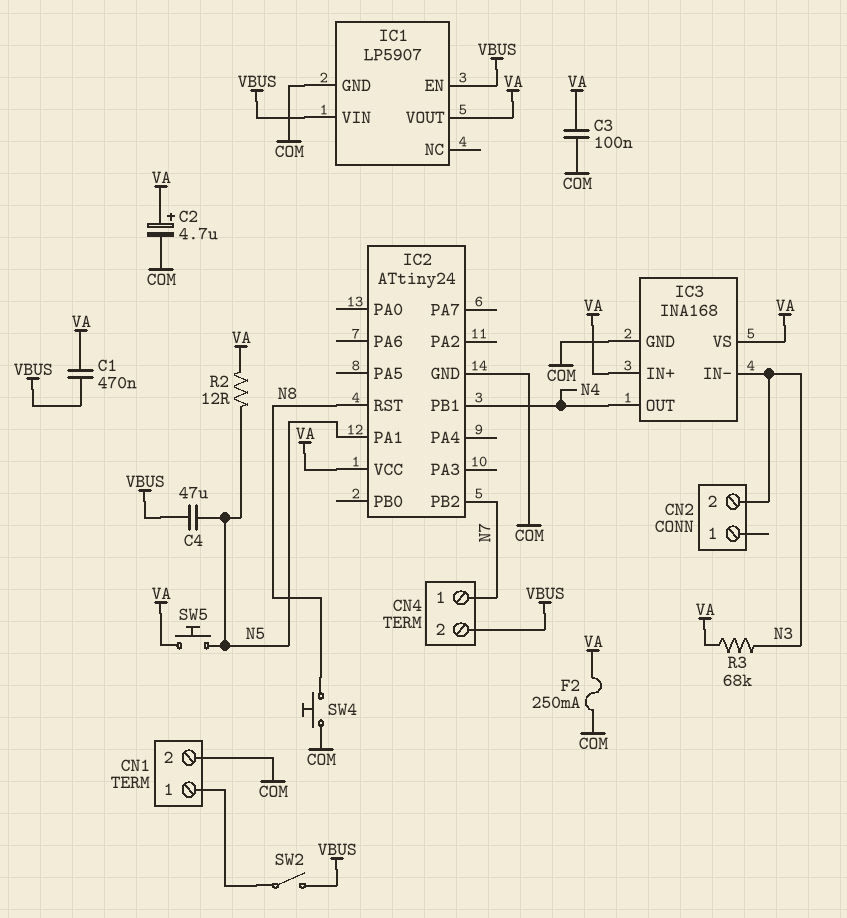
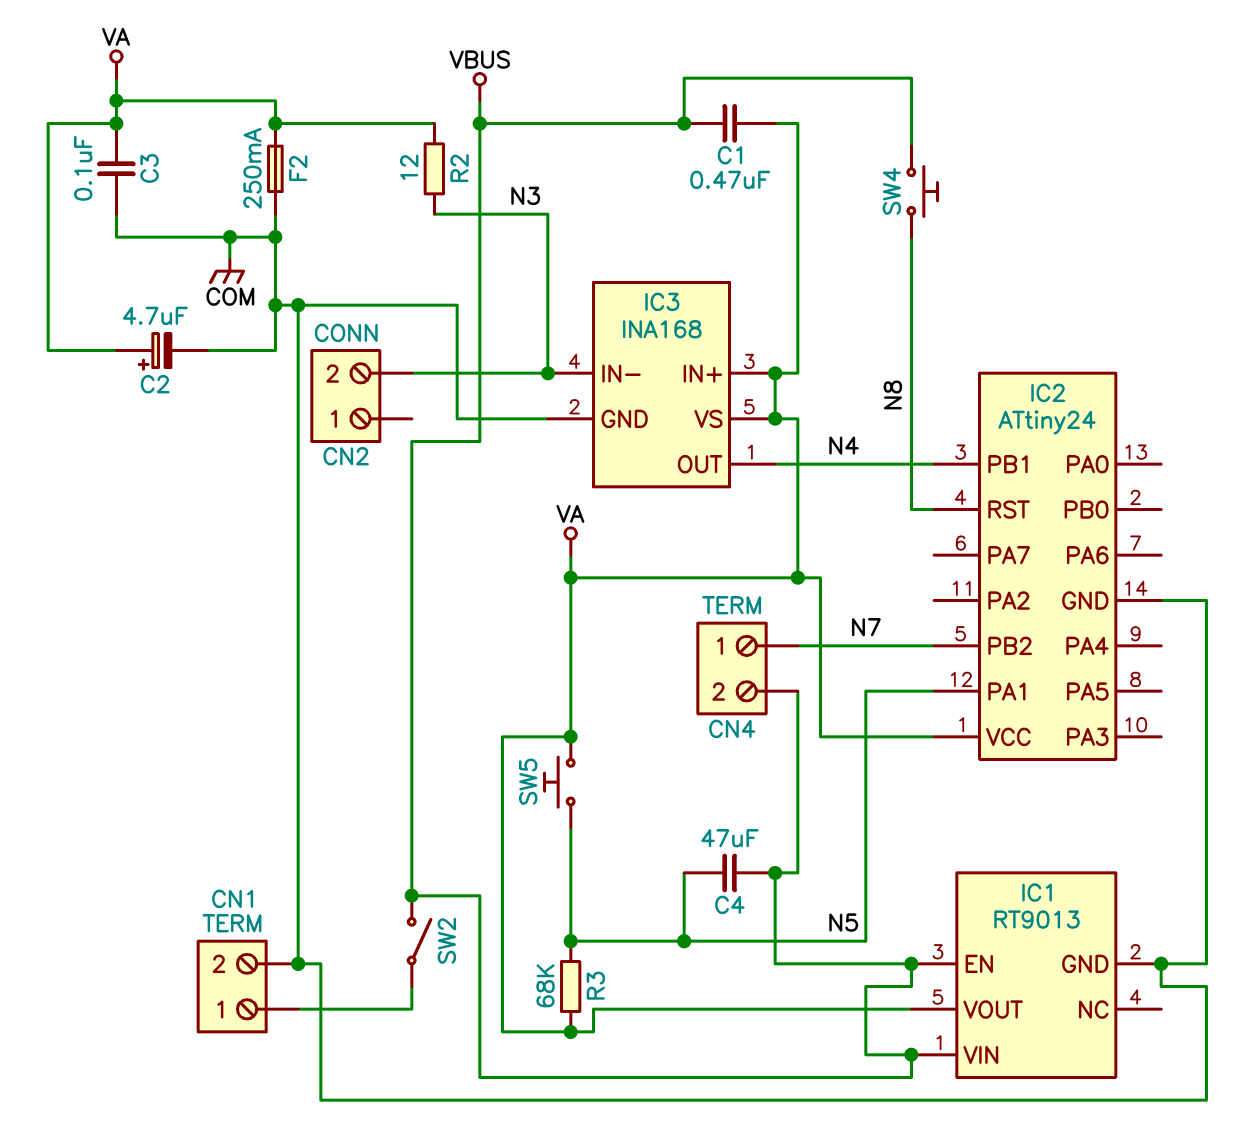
IC1: LP5907 -> RT9013
R2: 12 (N5, VA) -> 12 (N3, VA)
R3: 68k (N3, VA) -> 68k (N5, VA)
SW4: button (COM, N8) -> button (N8, VBUS)

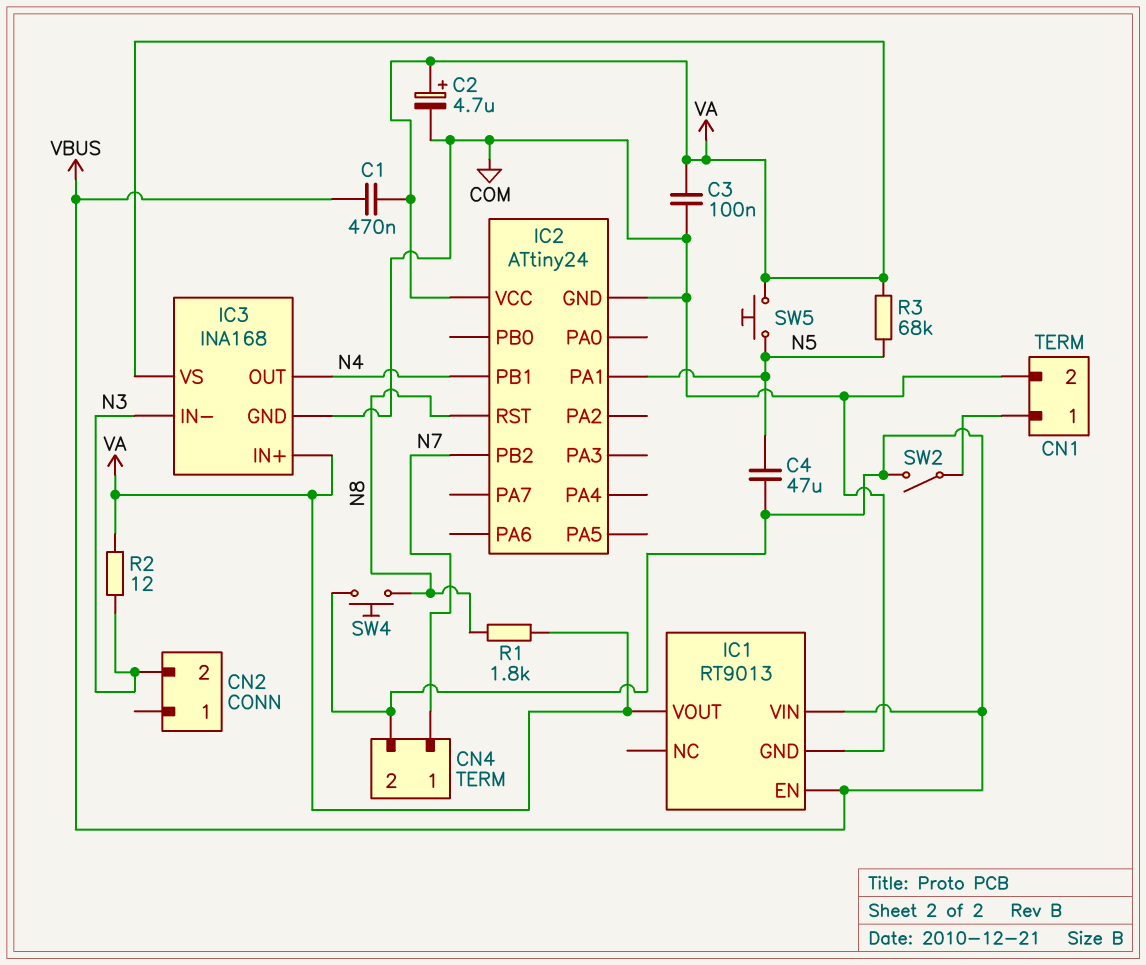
F2: 250mA (COM, VA) -> none
R1: none -> 1.8k (N8, VA)

